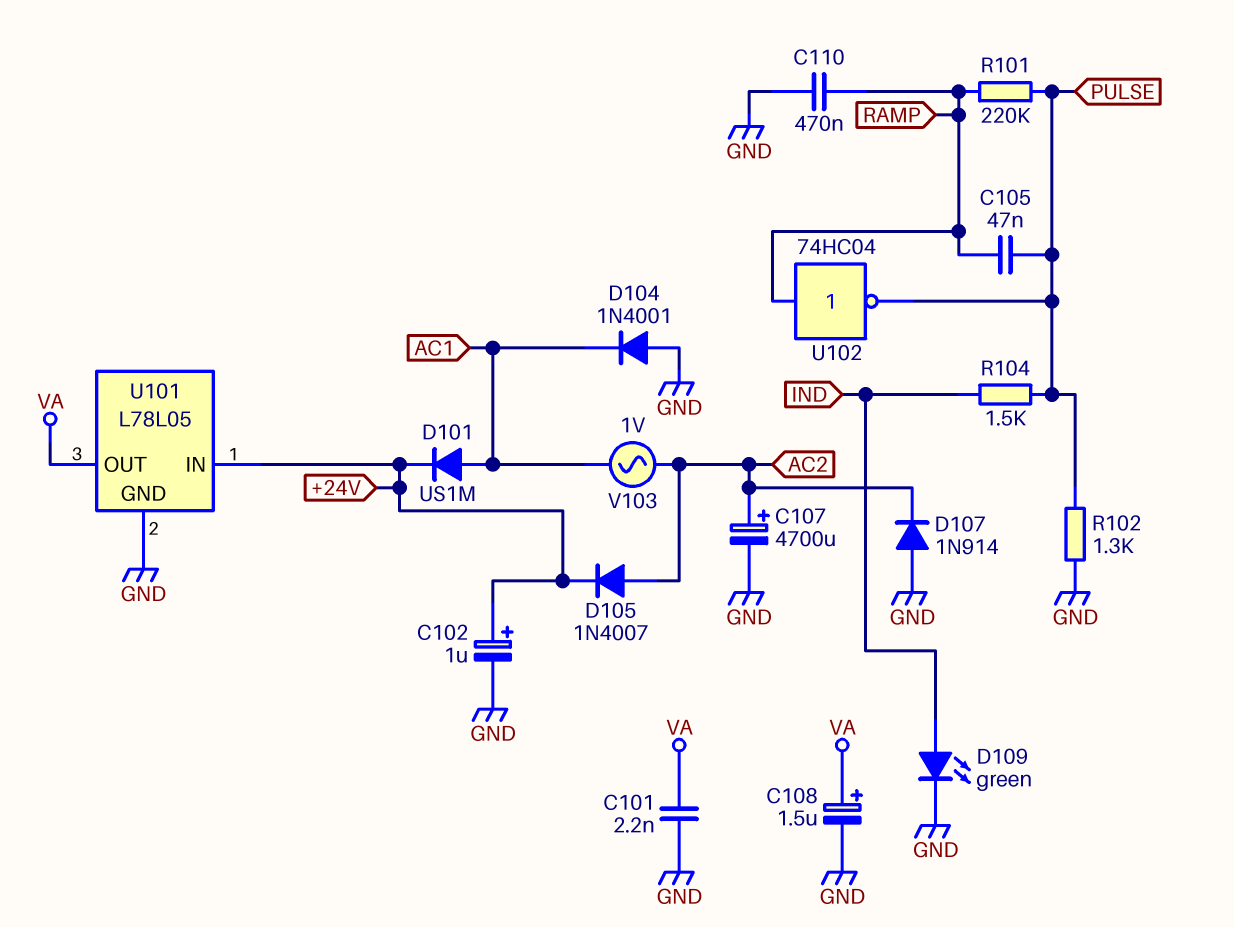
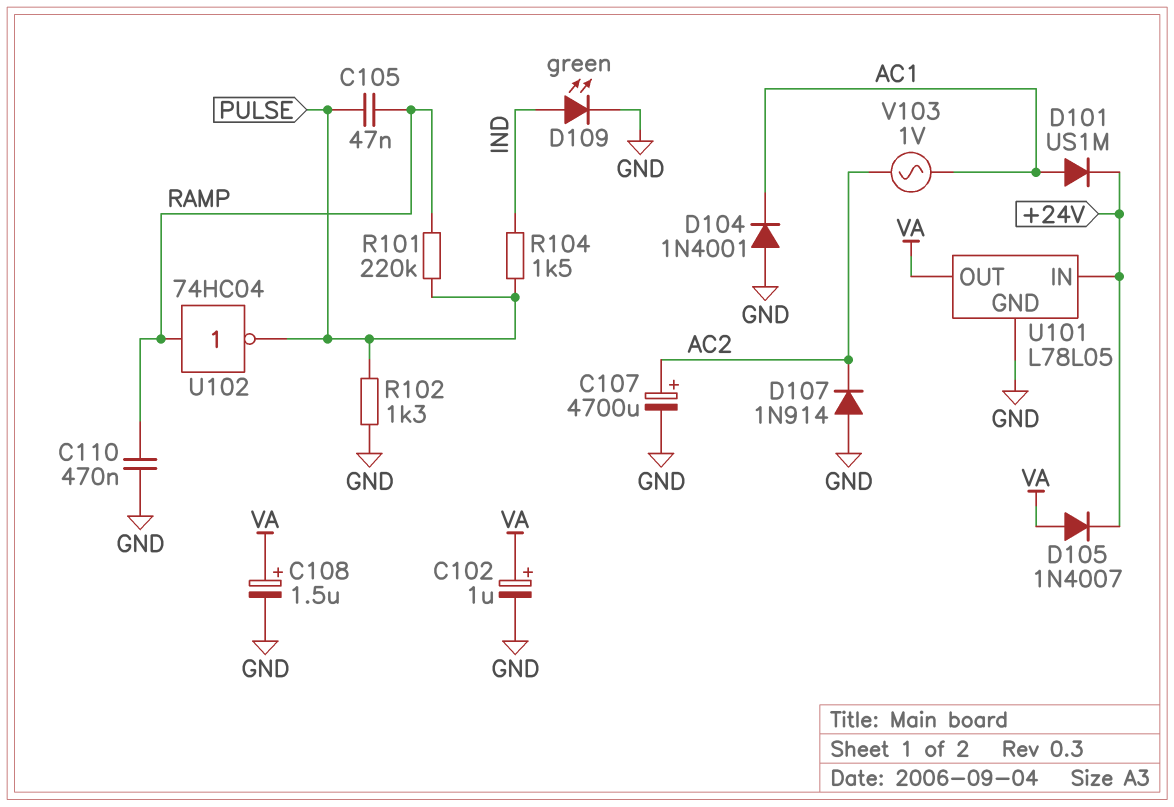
C101: 2.2nF (GND, VA) -> none
C102: 1uF (plus +24V, minus GND) -> 1uF (plus VA, minus GND)
D105: diode 1N4007 (A AC2, K +24V) -> diode 1N4007 (A VA, K +24V)

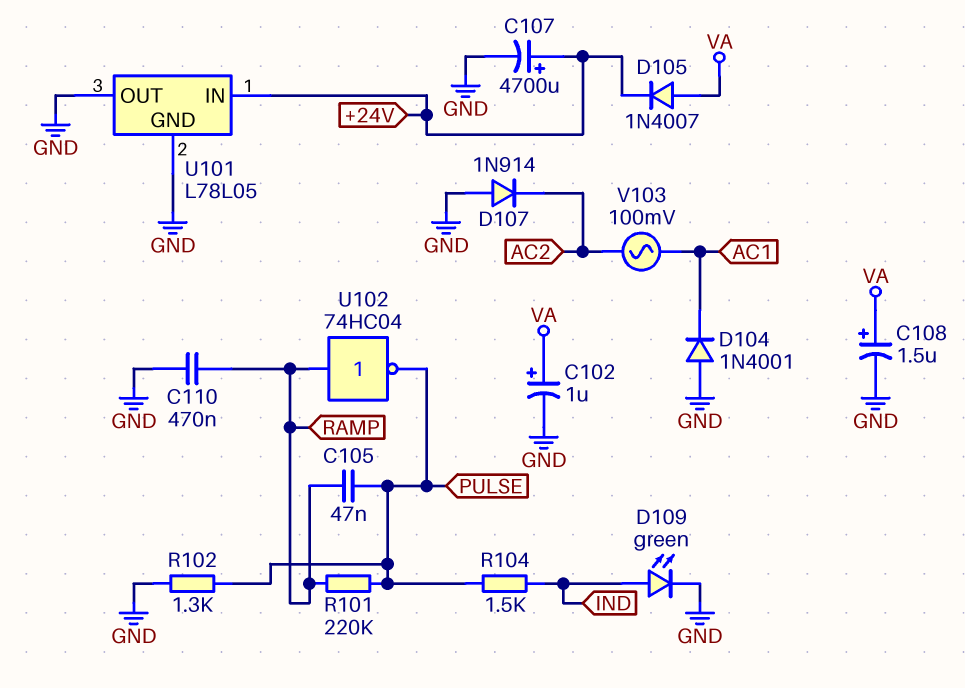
C107: 4700uF (plus AC2, minus GND) -> 4700uF (plus +24V, minus GND)
D101: diode US1M (A AC1, K +24V) -> none
U101 pin OUT: VA -> GND
V103: AC 1V (AC1, AC2) -> AC 100mV (AC1, AC2)

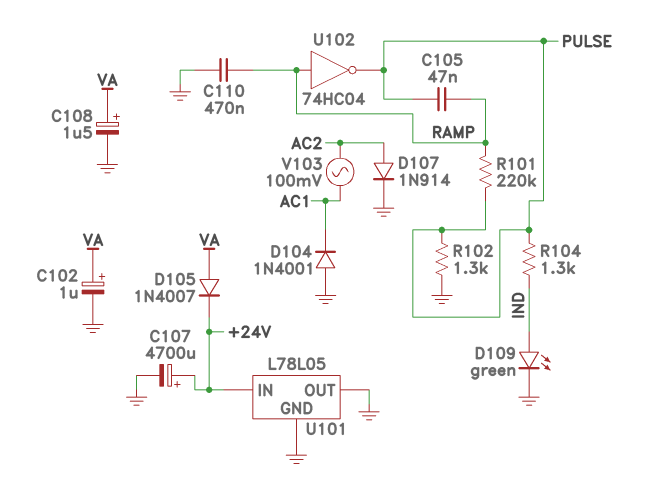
D107: diode 1N914 (A GND, K AC2) -> diode 1N914 (A AC2, K GND)
R104: 1.5k (IND, PULSE) -> 1.3k (IND, PULSE)

